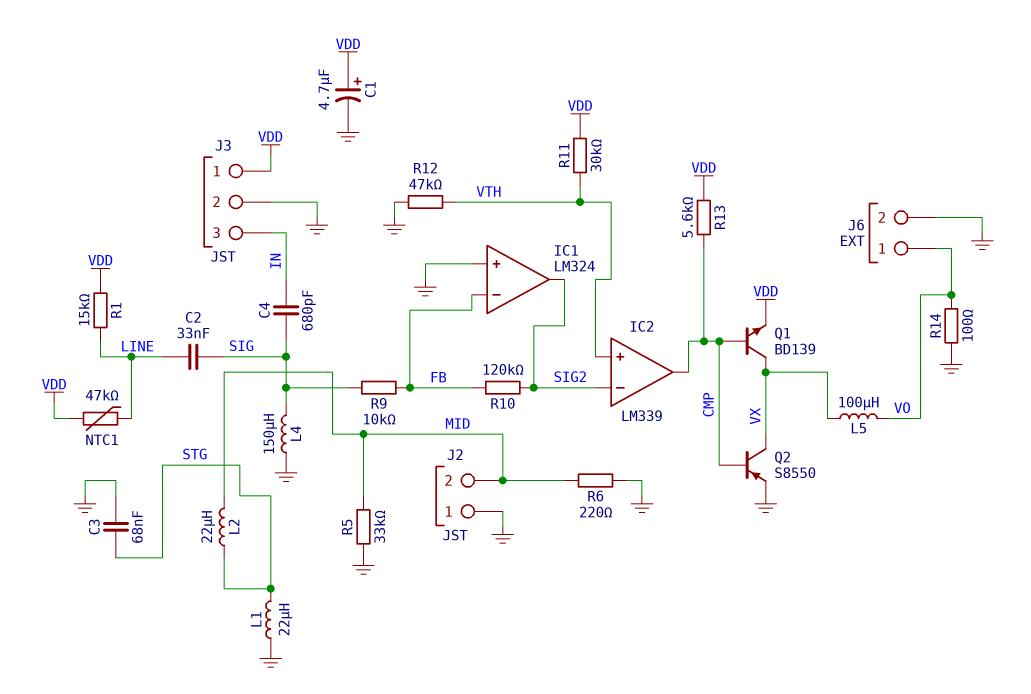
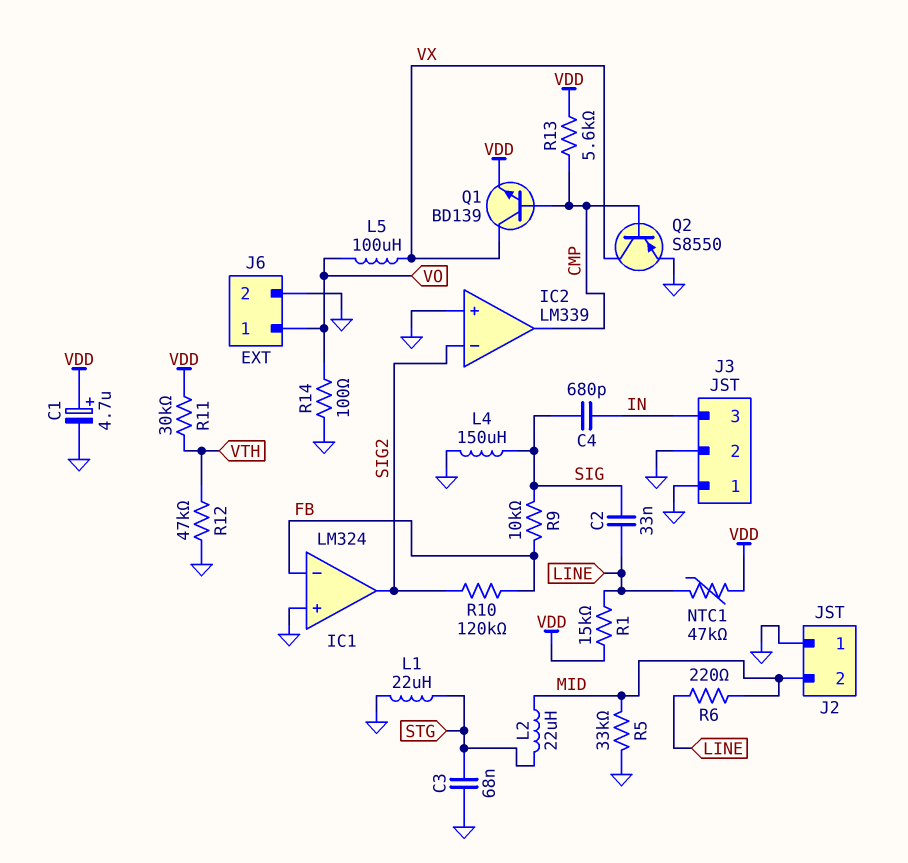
IC2 pin in+: VTH -> GND
J3 pin 1: VDD -> GND
R6: 220 (GND, MID) -> 220 (LINE, MID)

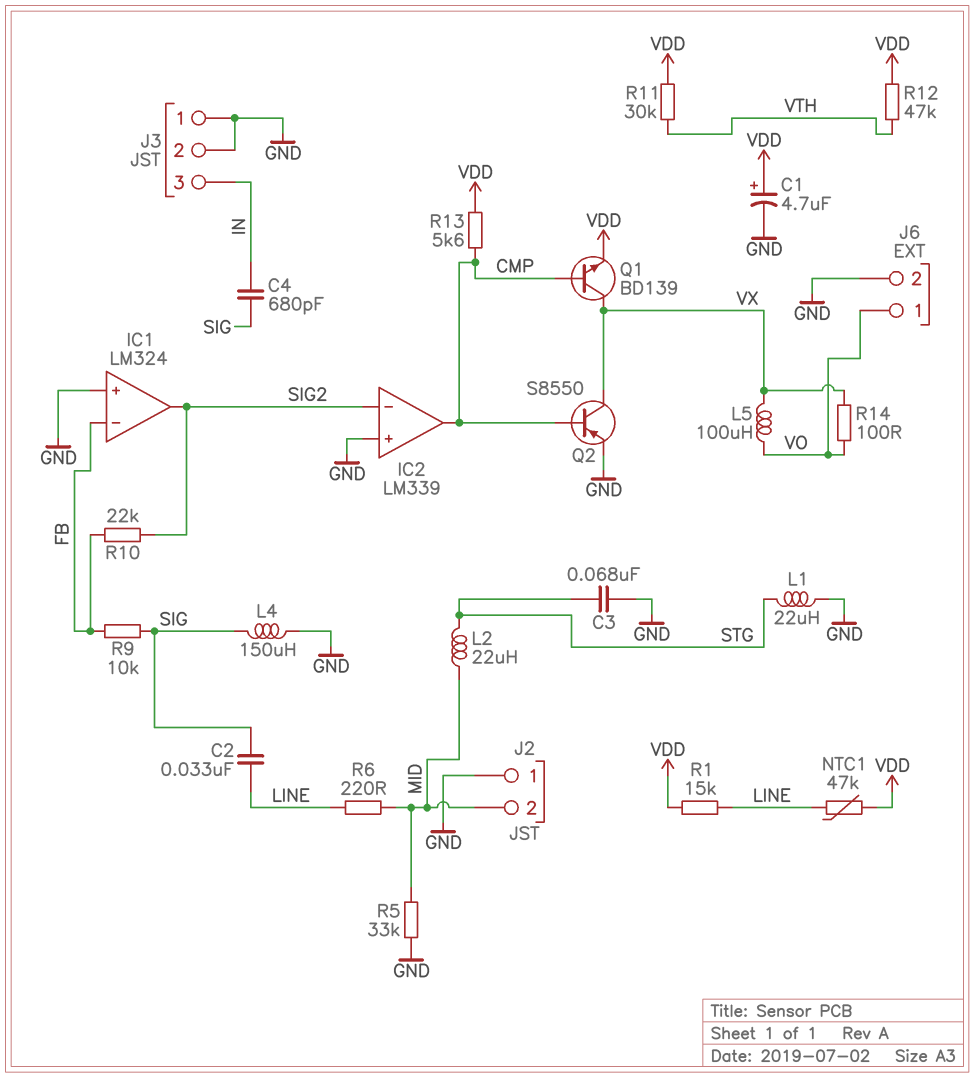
R10: 120k (FB, SIG2) -> 22k (FB, SIG2)
R12: 47k (GND, VTH) -> 47k (VDD, VTH)
R14: 100 (GND, VO) -> 100 (VO, VX)

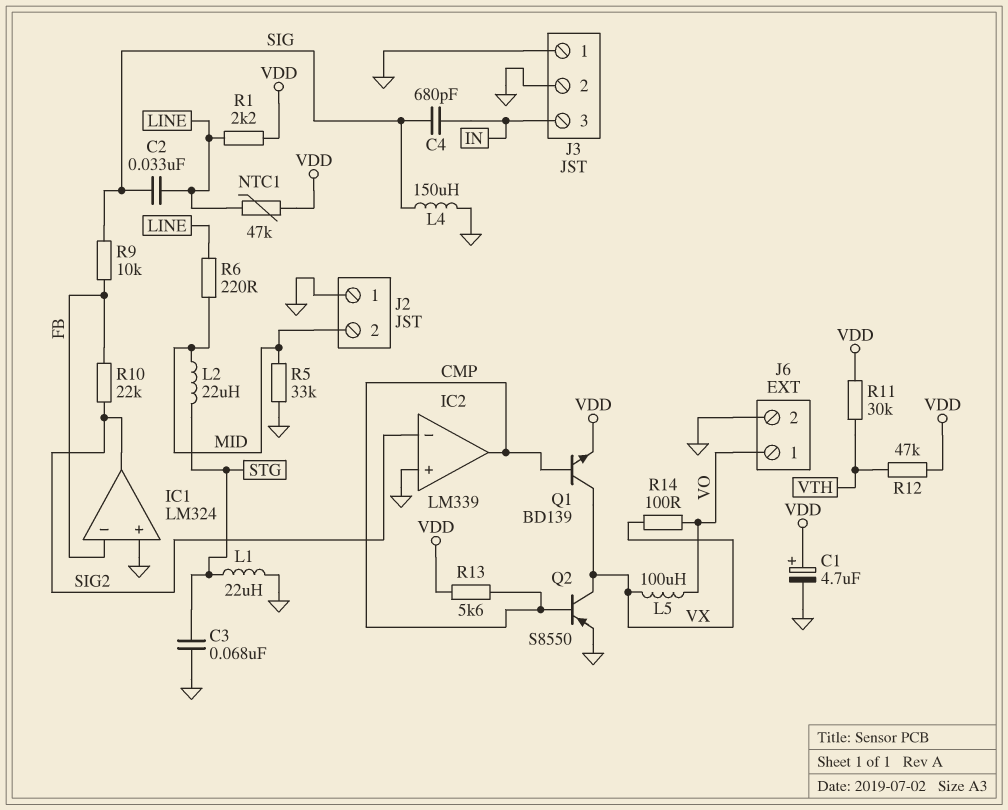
R1: 15k (LINE, VDD) -> 2.2k (LINE, VDD)

